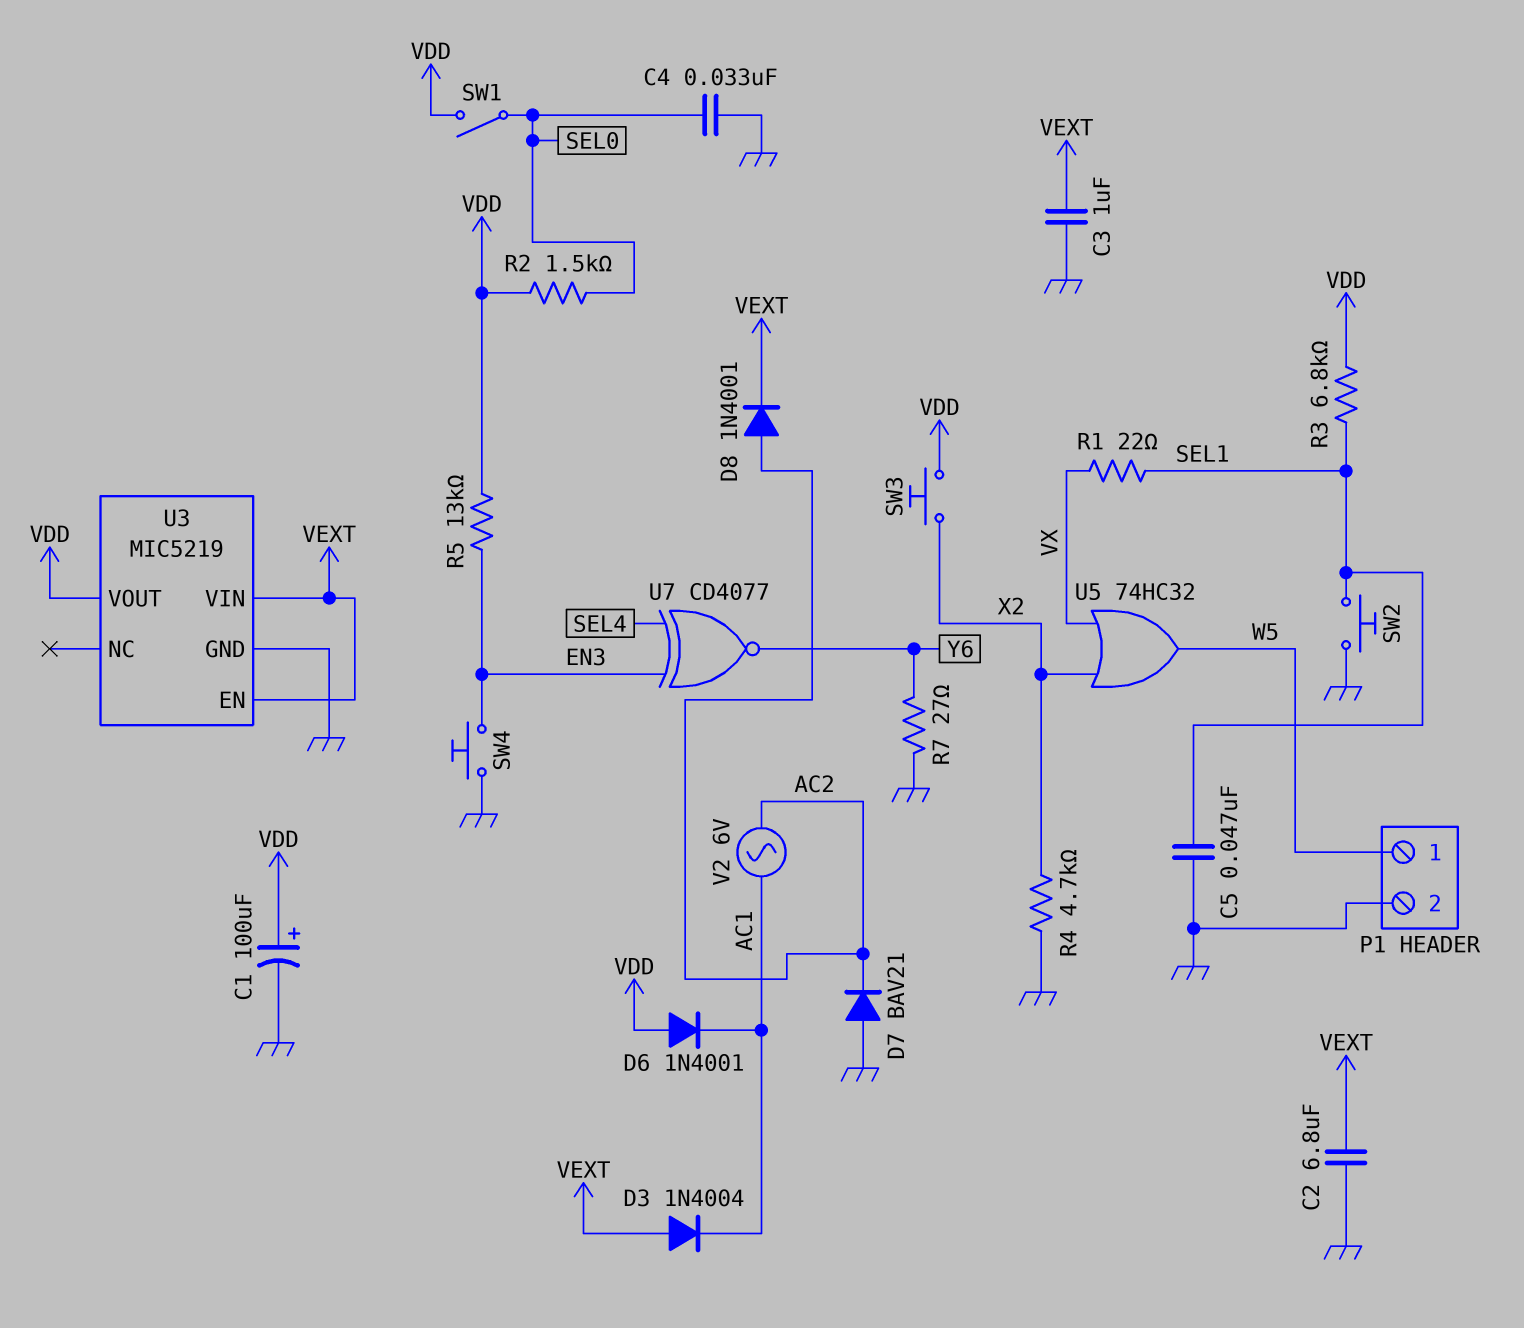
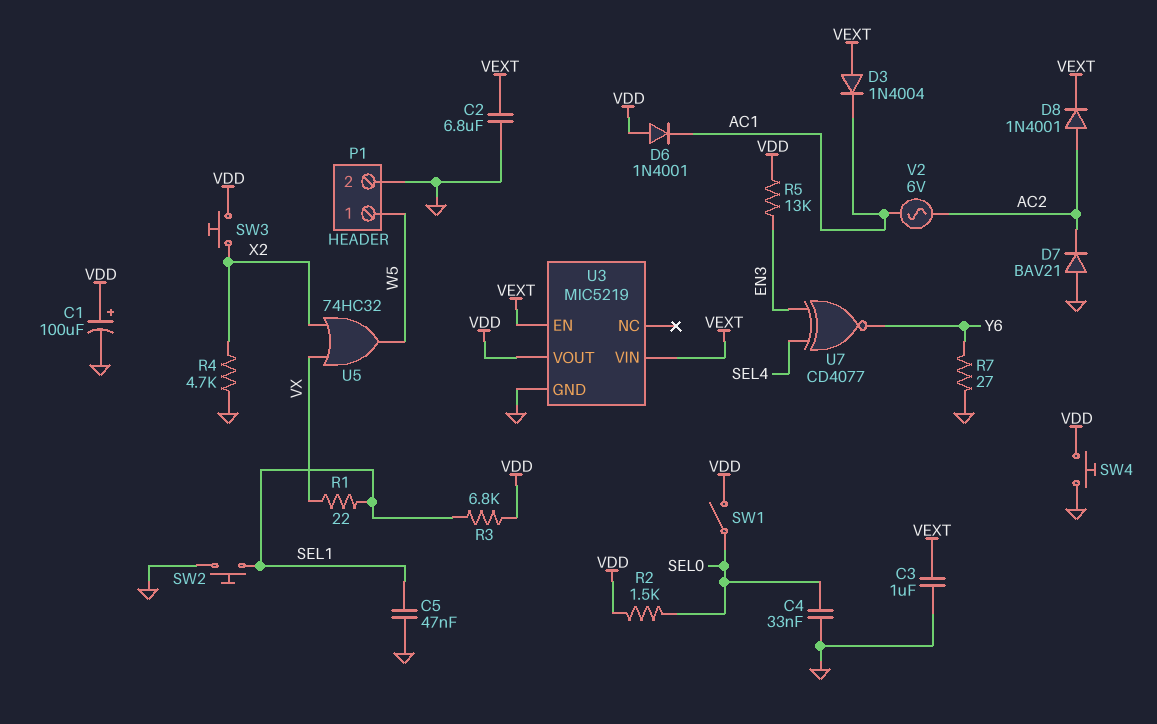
SW4: button (EN3, GND) -> button (GND, VDD)

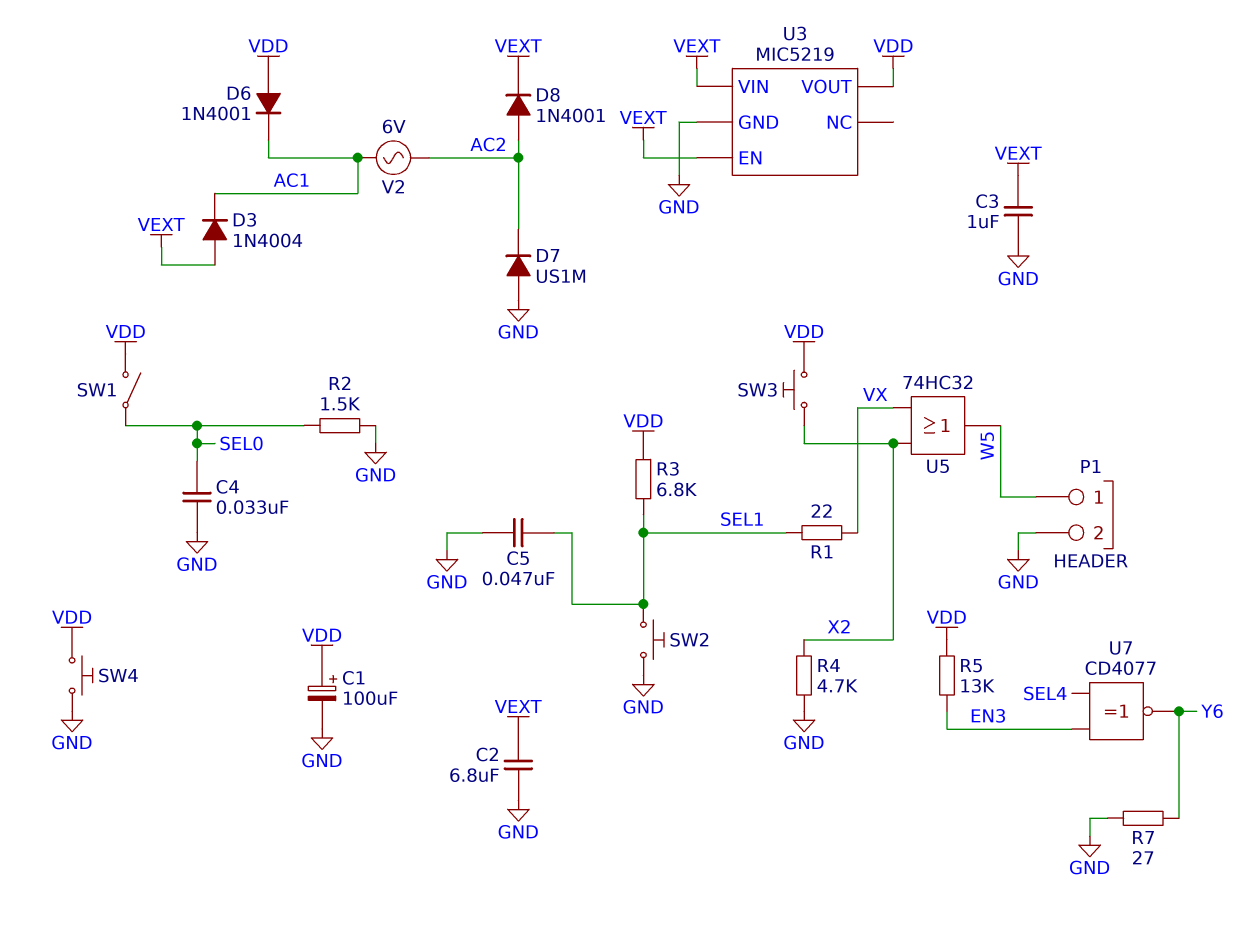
D7: diode BAV21 (A GND, K AC2) -> diode US1M (A GND, K AC2)
R2: 1.5k (SEL0, VDD) -> 1.5k (GND, SEL0)

